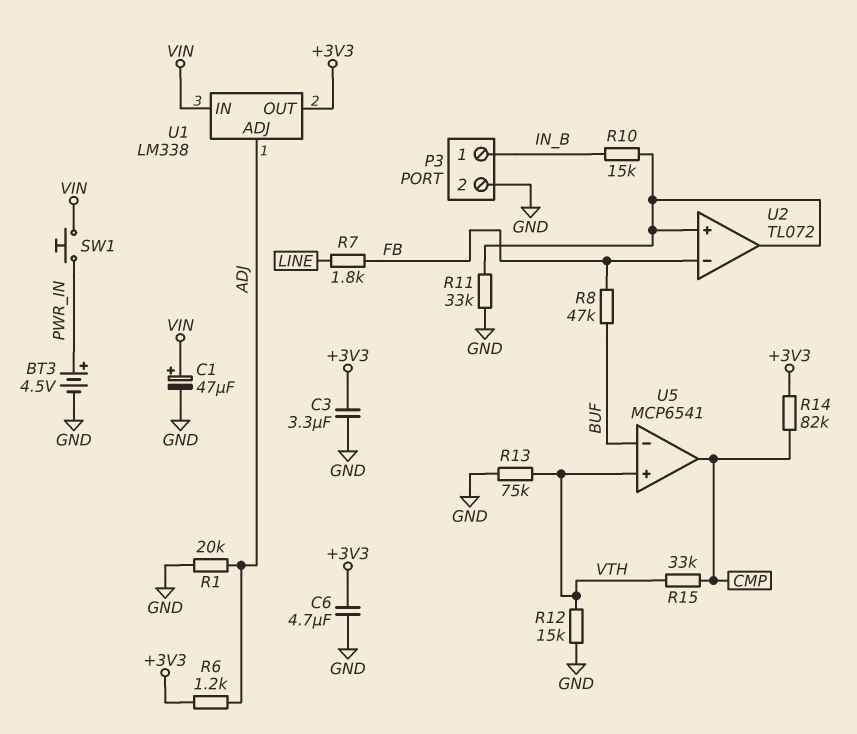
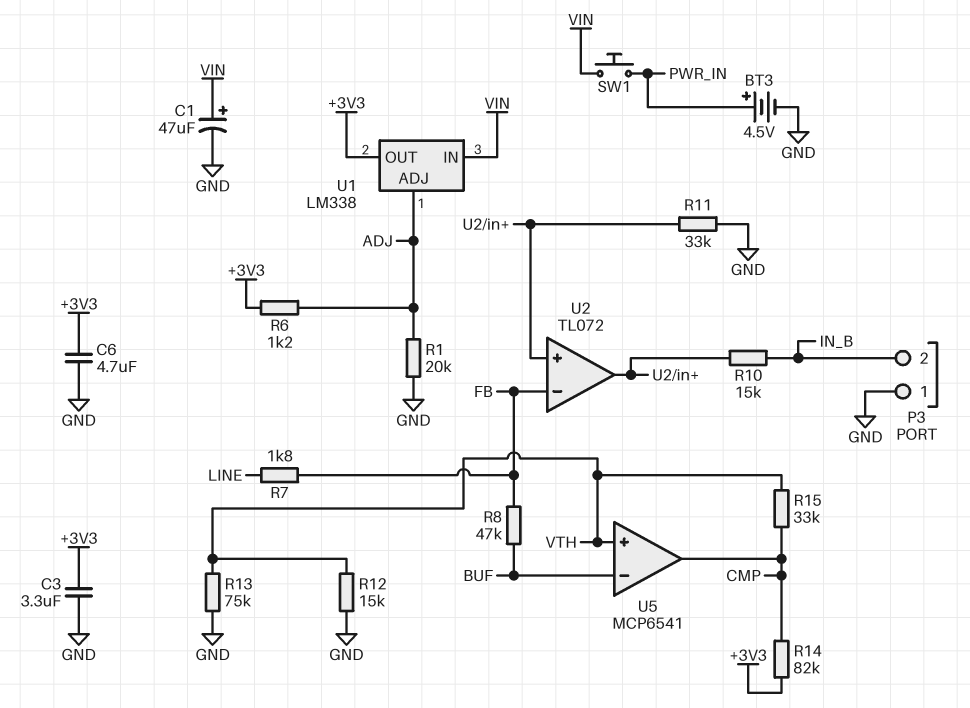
P3 pin 1: IN_B -> GND
P3 pin 2: GND -> IN_B

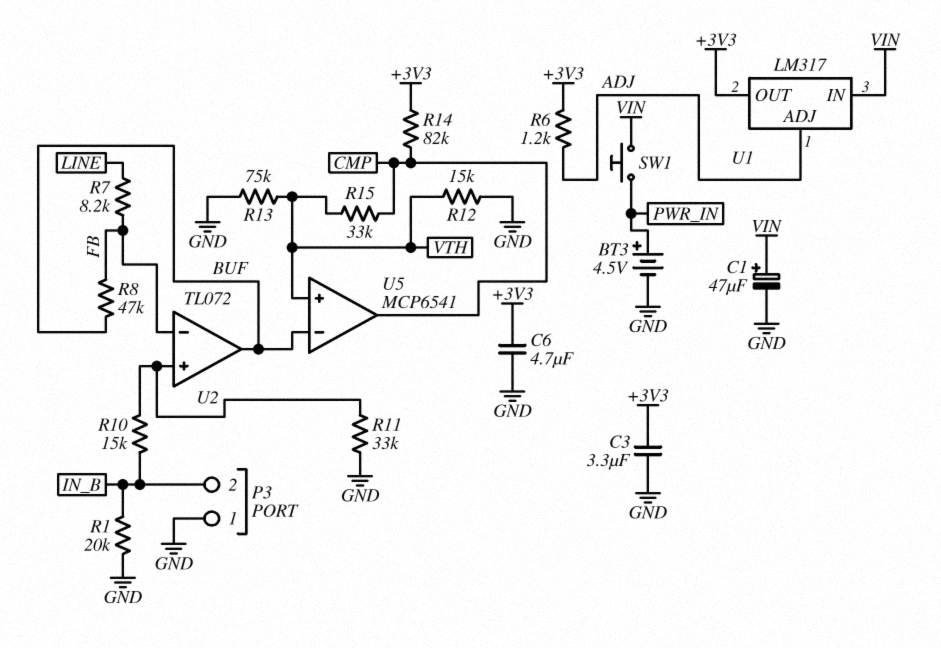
R1: 20k (ADJ, GND) -> 20k (GND, IN_B)
R7: 1.8k (FB, LINE) -> 8.2k (FB, LINE)
U1: LM338 -> LM317
U2 pin out: U2/in+ -> BUF

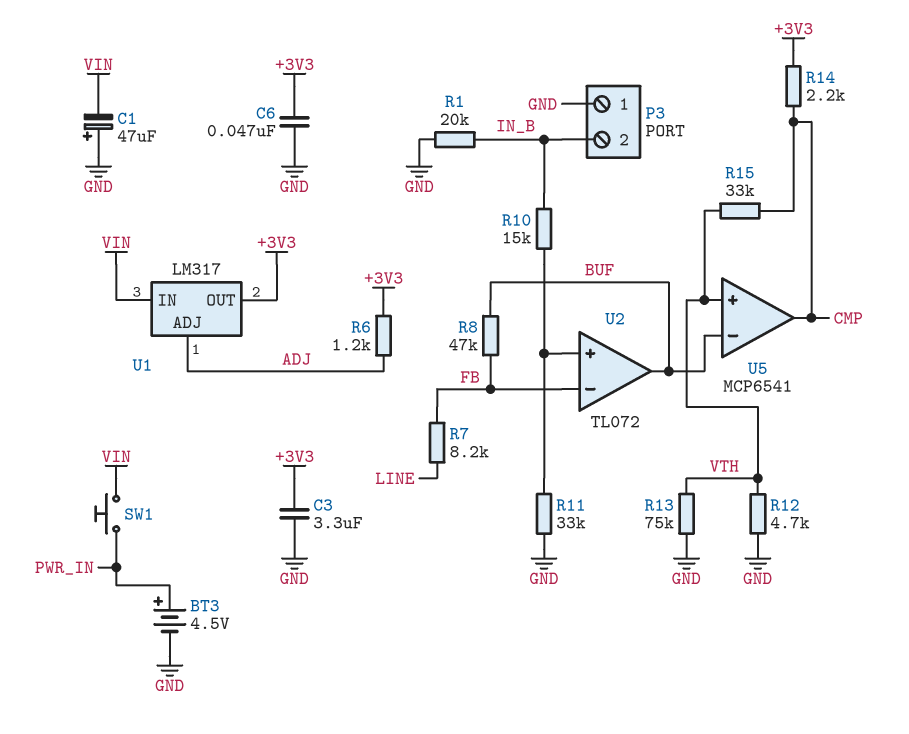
C1: 47uF (plus VIN, minus GND) -> 47uF (plus GND, minus VIN)
C6: 4.7uF (+3V3, GND) -> 47nF (+3V3, GND)
R12: 15k (GND, VTH) -> 4.7k (GND, VTH)
R14: 82k (+3V3, CMP) -> 2.2k (+3V3, CMP)

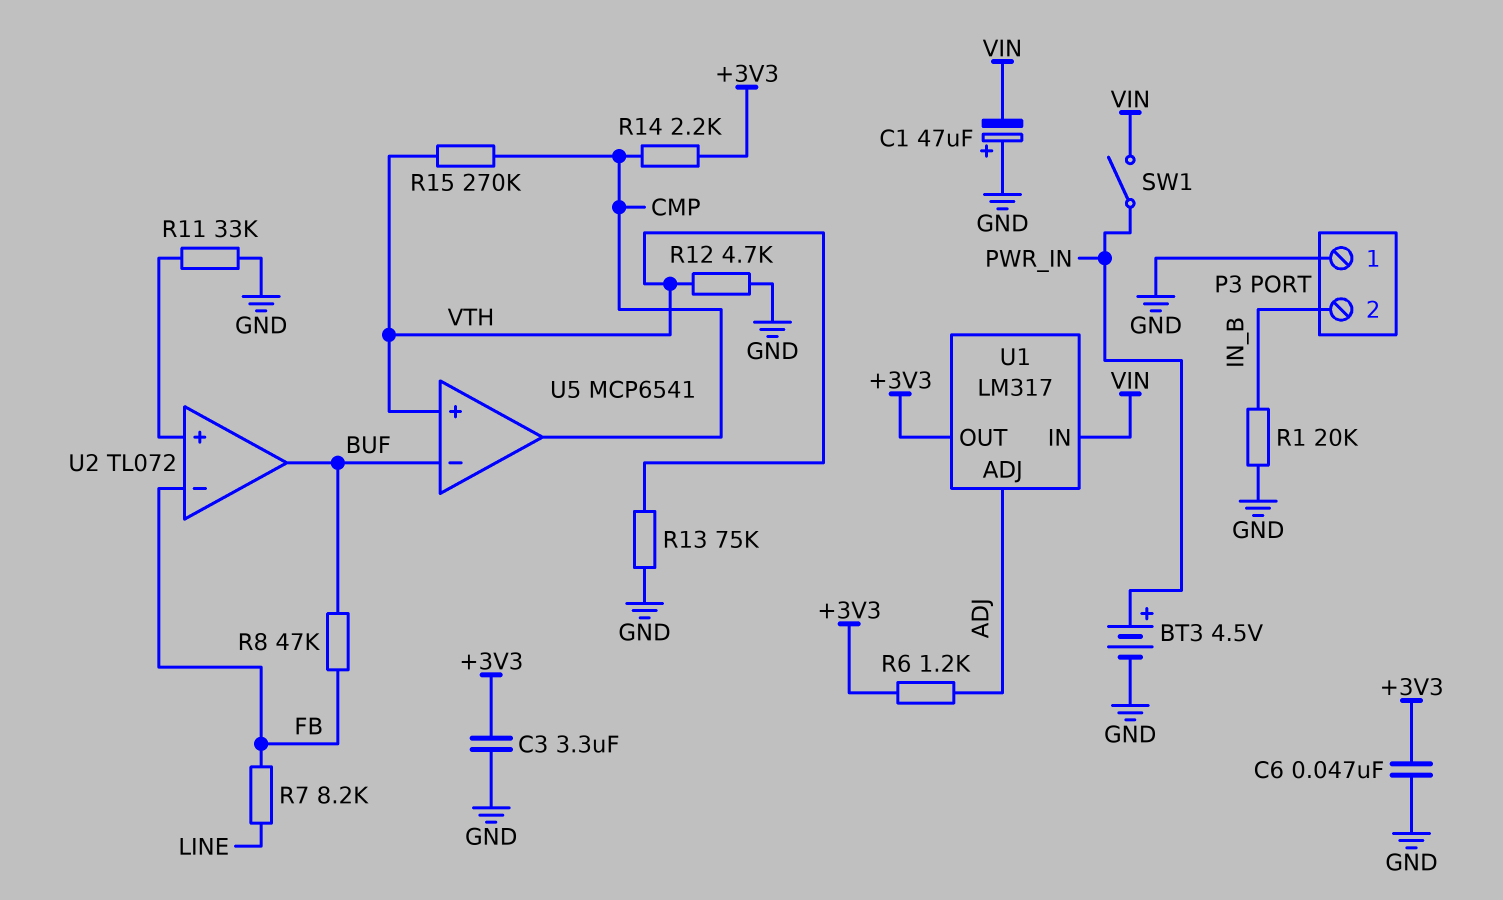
R10: 15k (IN_B, U2/in+) -> none
R15: 33k (CMP, VTH) -> 270k (CMP, VTH)
SW1: button (PWR_IN, VIN) -> switch (PWR_IN, VIN)

